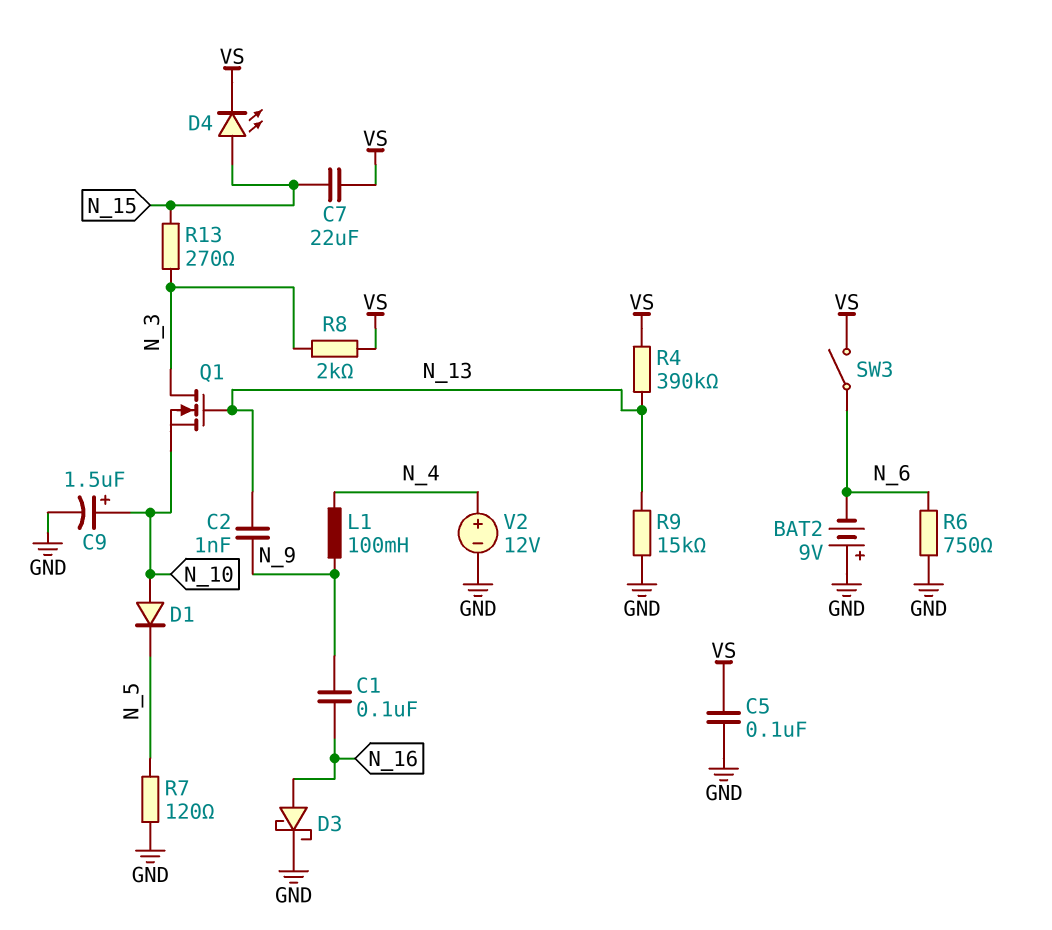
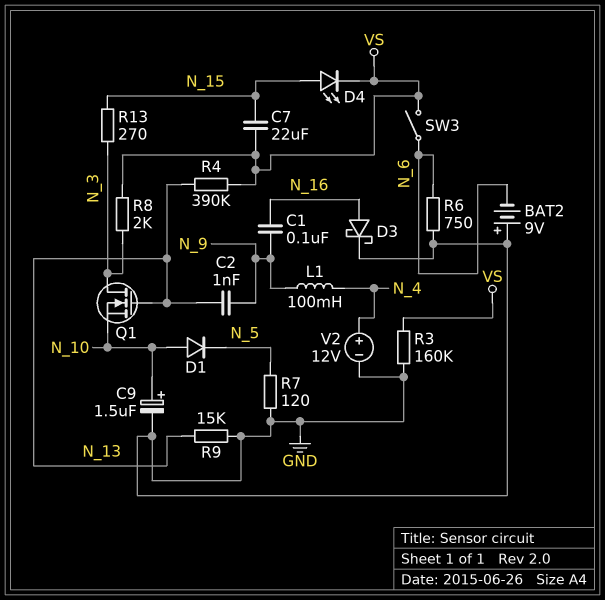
C5: 100nF (GND, VS) -> none
R3: none -> 160k (GND, VS)

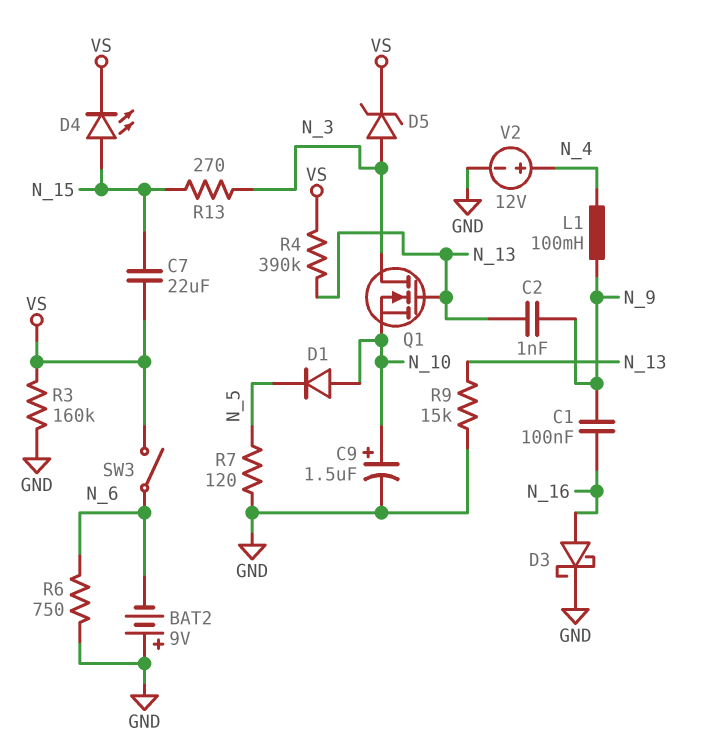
D5: none -> zener (A N_3, K VS)
R8: 2k (N_3, VS) -> none

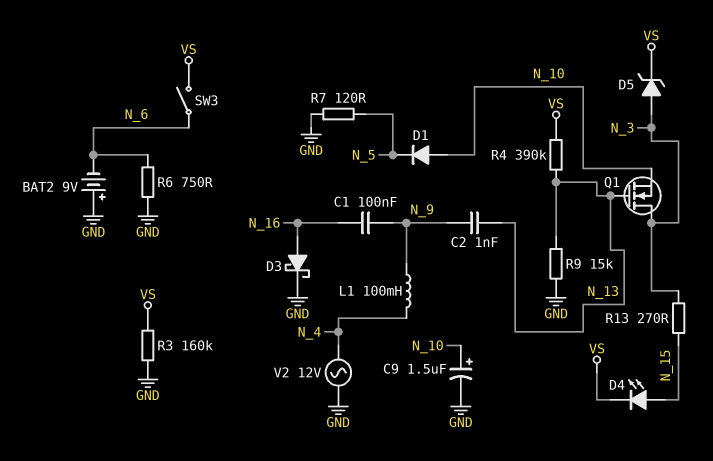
C7: 22uF (N_15, VS) -> none
V2: 12V (plus N_4, minus GND) -> AC 12V (GND, N_4)

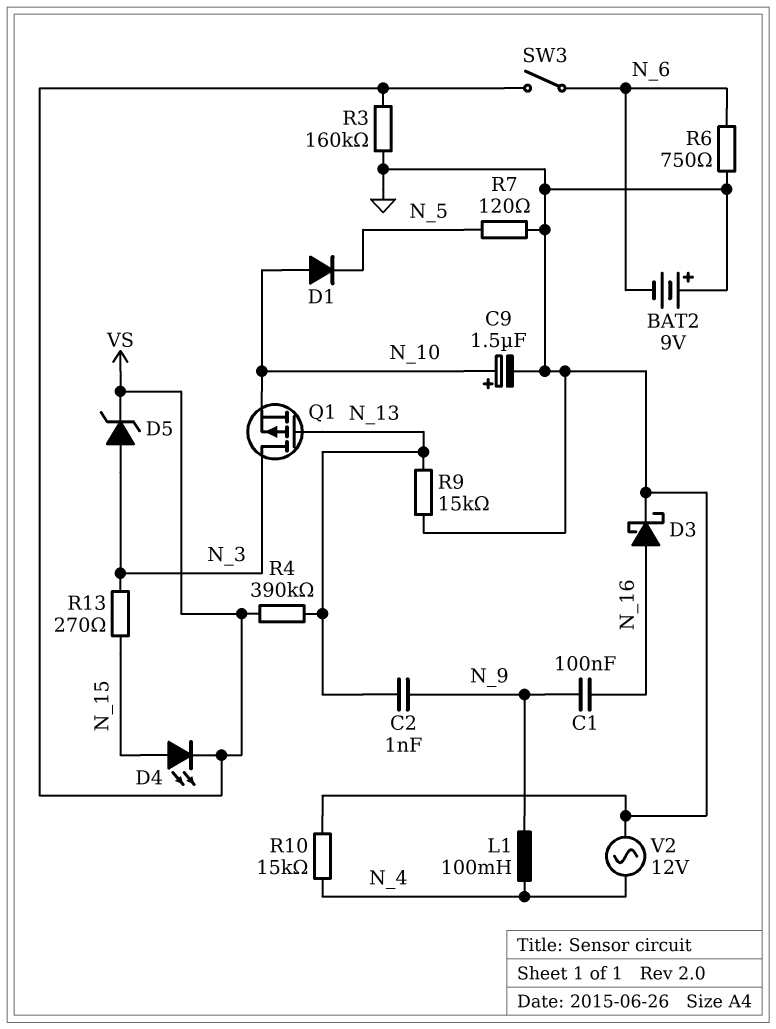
Q1: NMOS (G N_13, D N_3, S N_10) -> PMOS (G N_13, D N_3, S N_10)
R10: none -> 15k (GND, N_4)

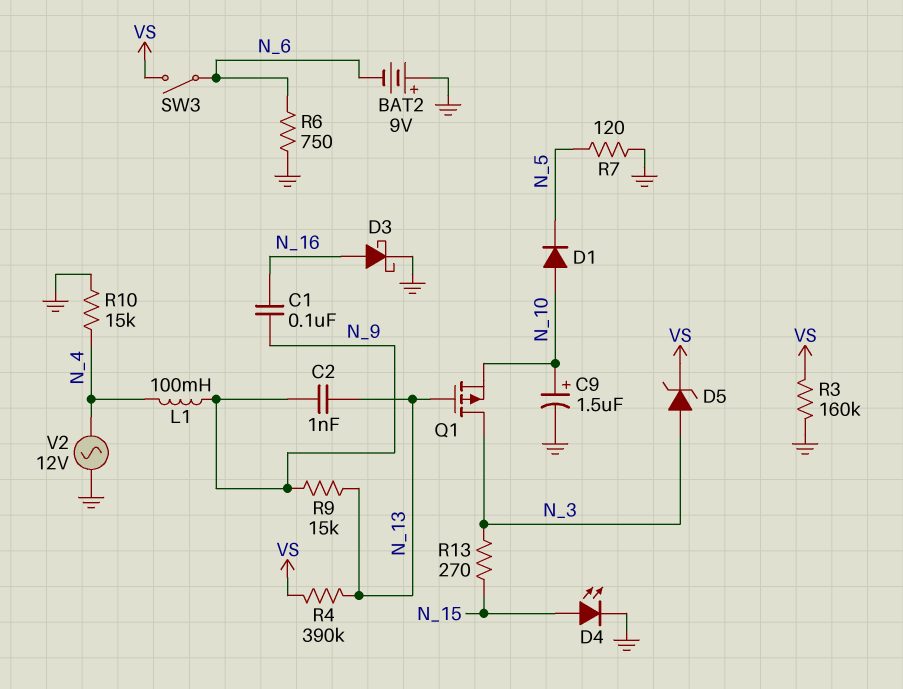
D4: LED (A N_15, K VS) -> LED (A N_15, K GND)
R9: 15k (GND, N_13) -> 15k (N_9, N_13)

